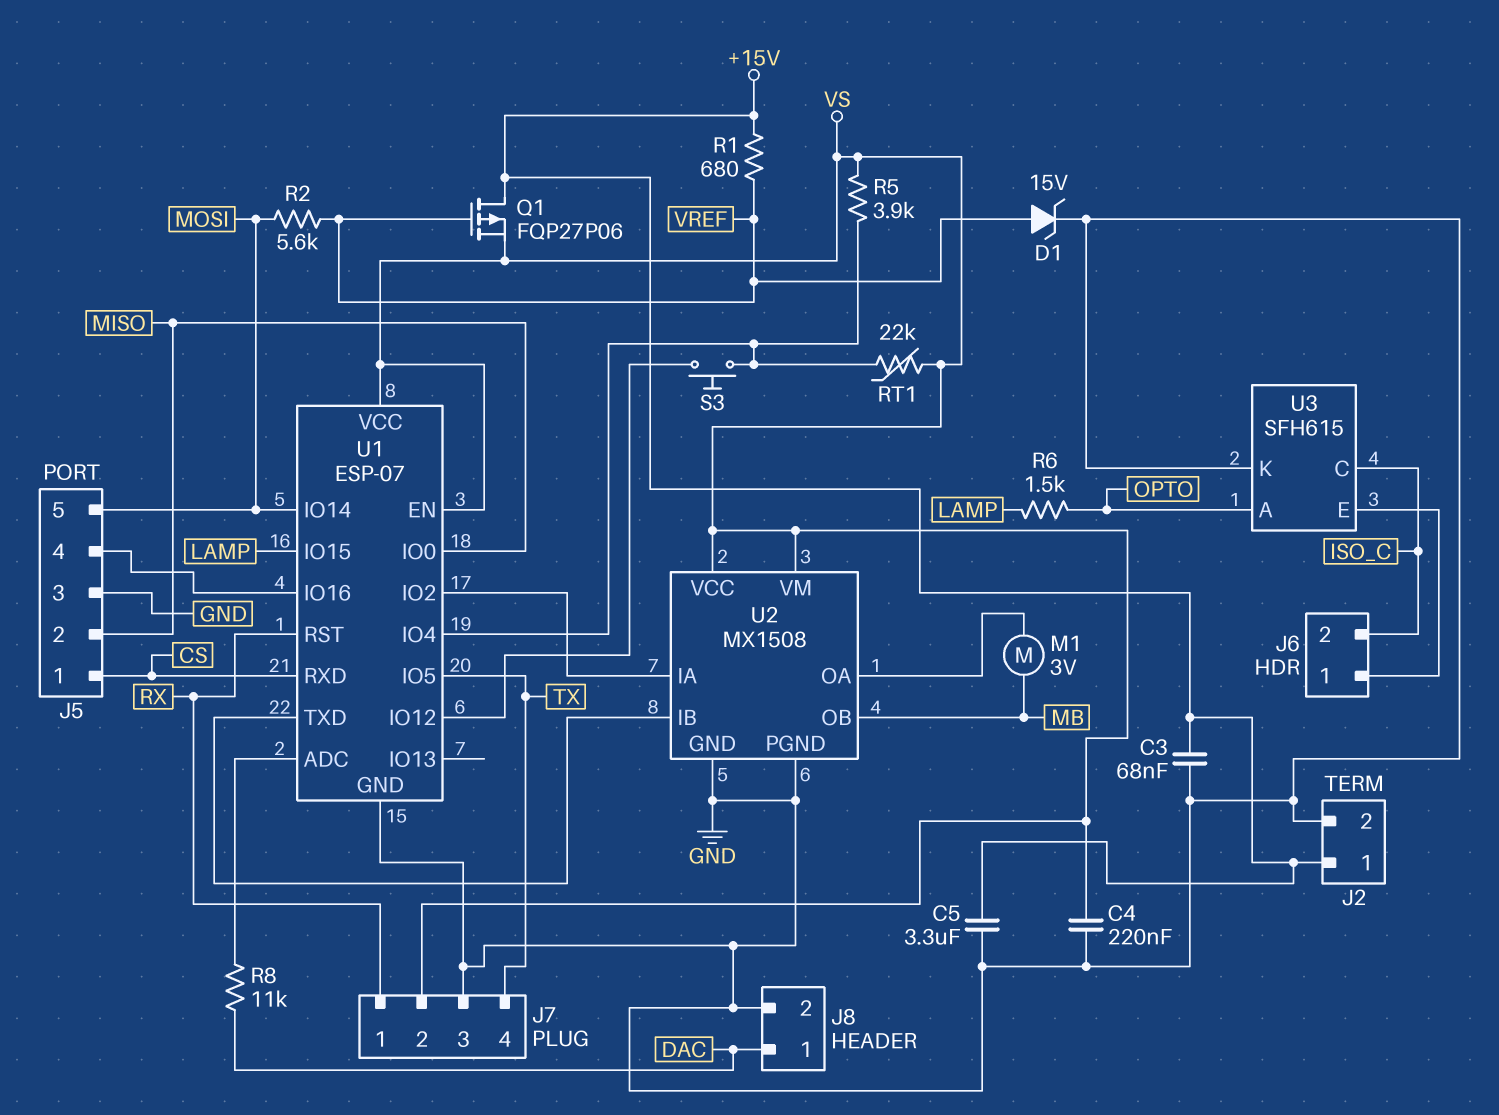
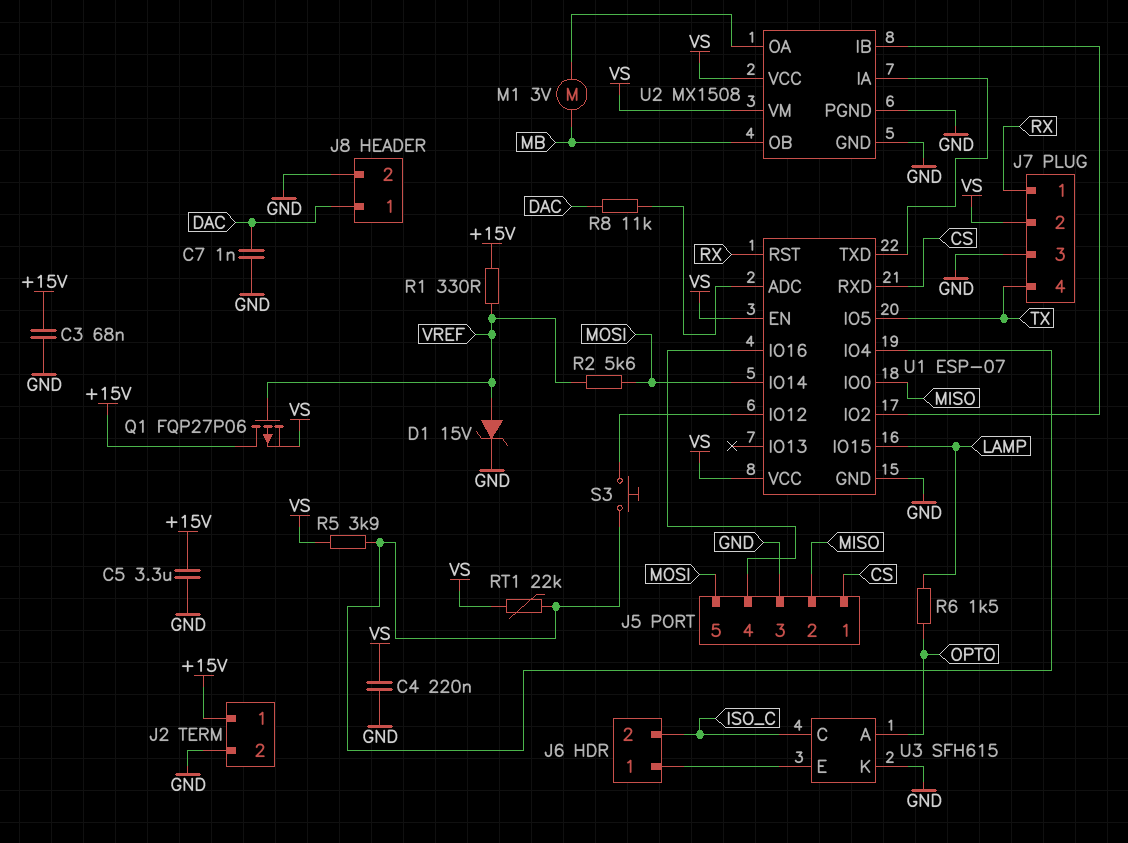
C7: none -> 1nF (DAC, GND)
R1: 680 (+15V, VREF) -> 330 (+15V, VREF)
U2 pin IA: U1/IO2 -> U1/TXD
U2 pin IB: U1/TXD -> U1/IO2

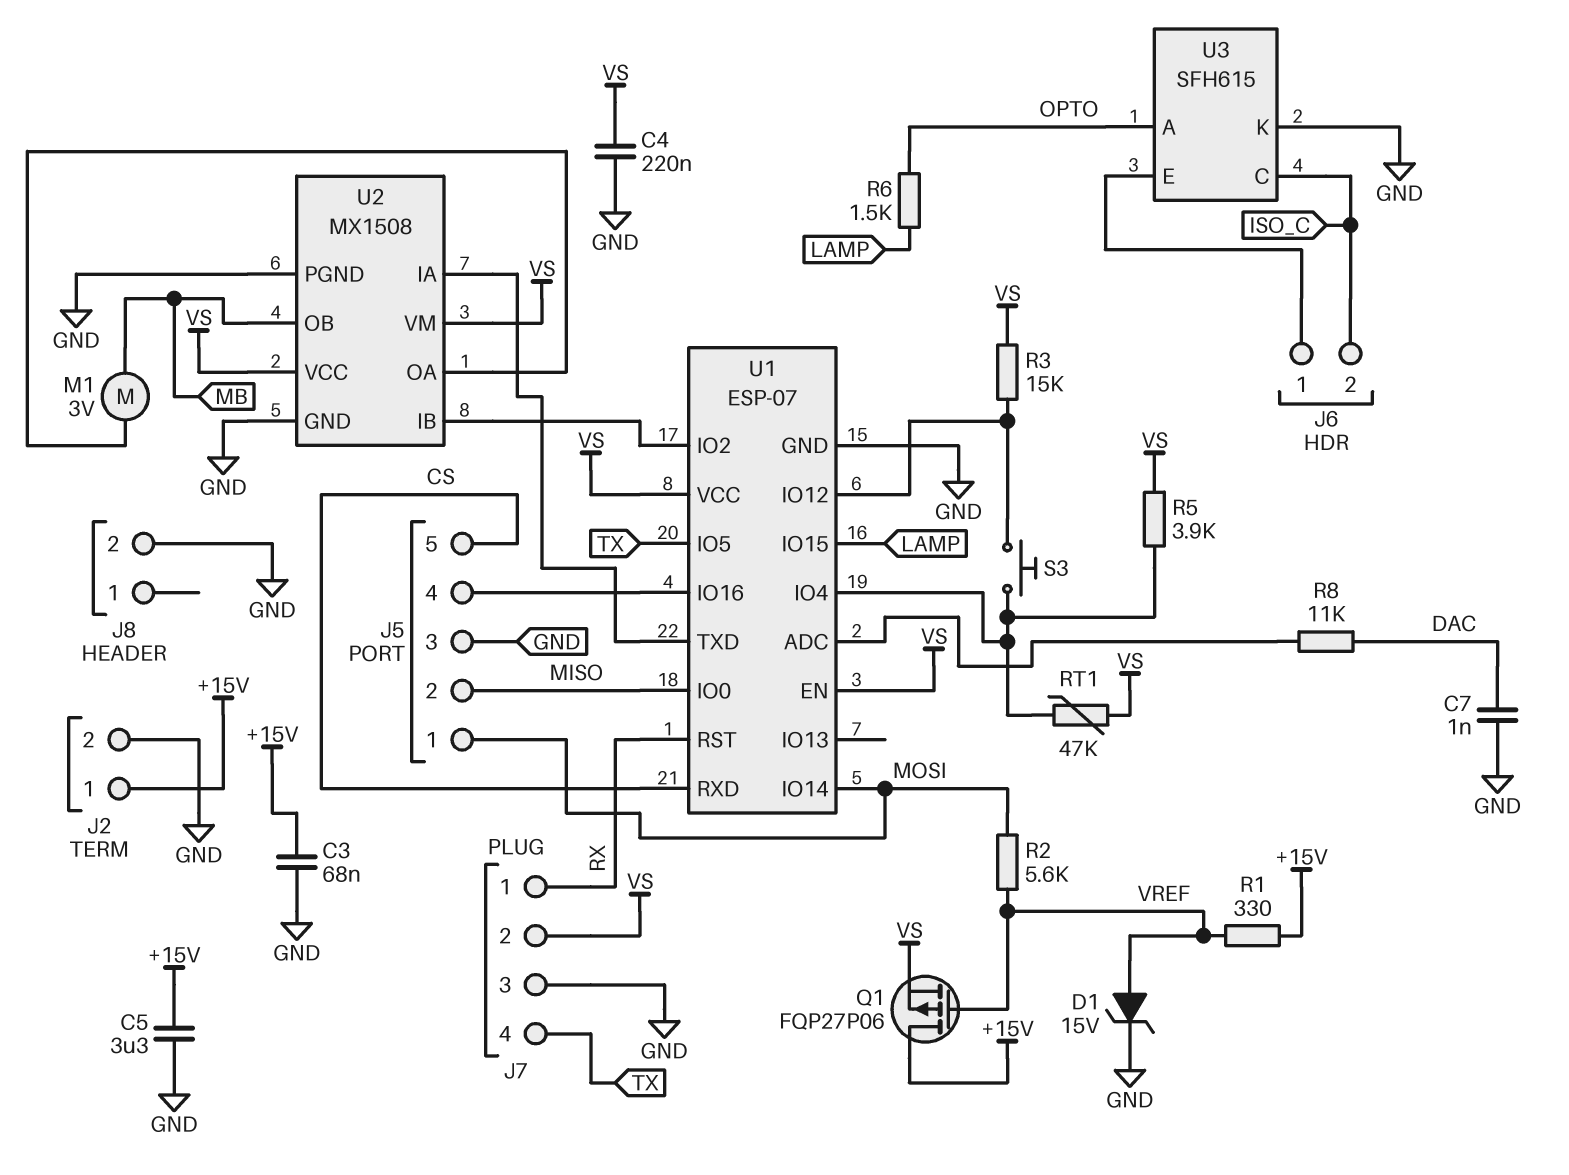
J5 pin 1: CS -> MOSI
J5 pin 5: MOSI -> CS
J8 pin 1: DAC -> none
R3: none -> 15k (U1/IO12, VS)
RT1: 22k (U1/IO4, VS) -> 47k (U1/IO4, VS)

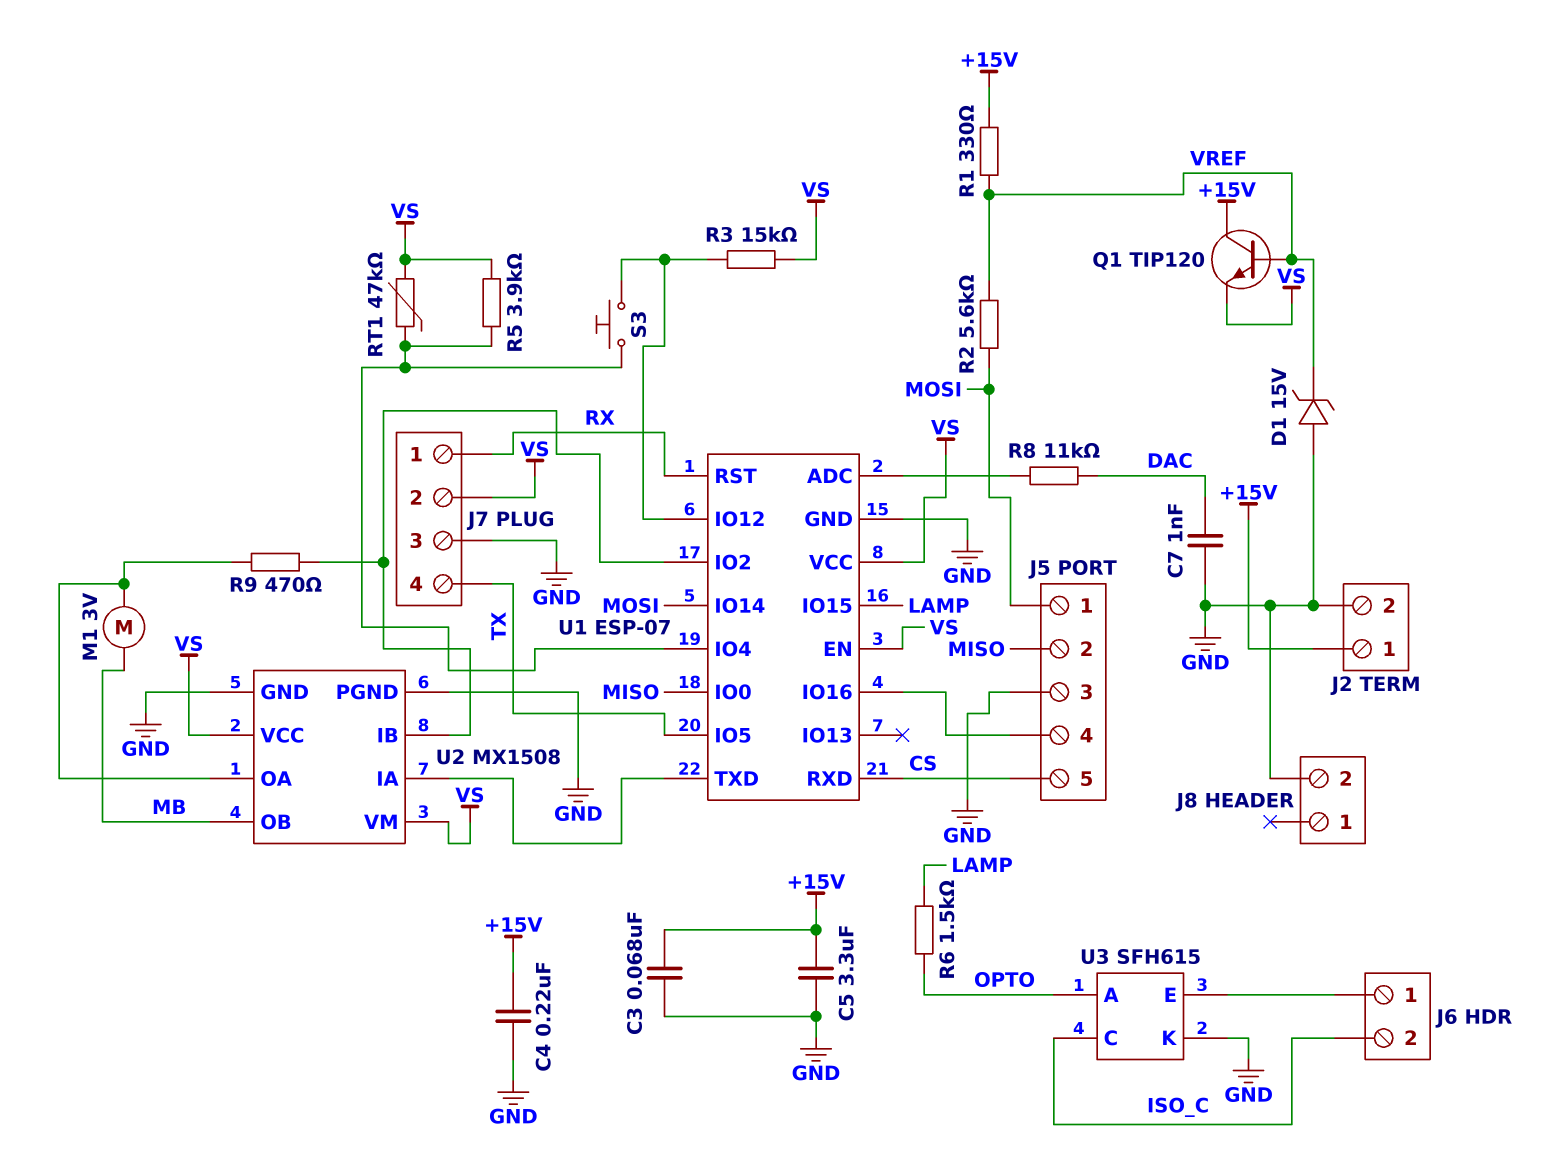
C4: 220nF (GND, VS) -> 220nF (+15V, GND)
D1: zener 15V (A VREF, K GND) -> zener 15V (A GND, K VREF)
Q1: PMOS FQP27P06 (G VREF, D +15V, S VS) -> NPN TIP120 (B VREF, C +15V, E VS)
R9: none -> 470 (U1/IO2, U2/OA)

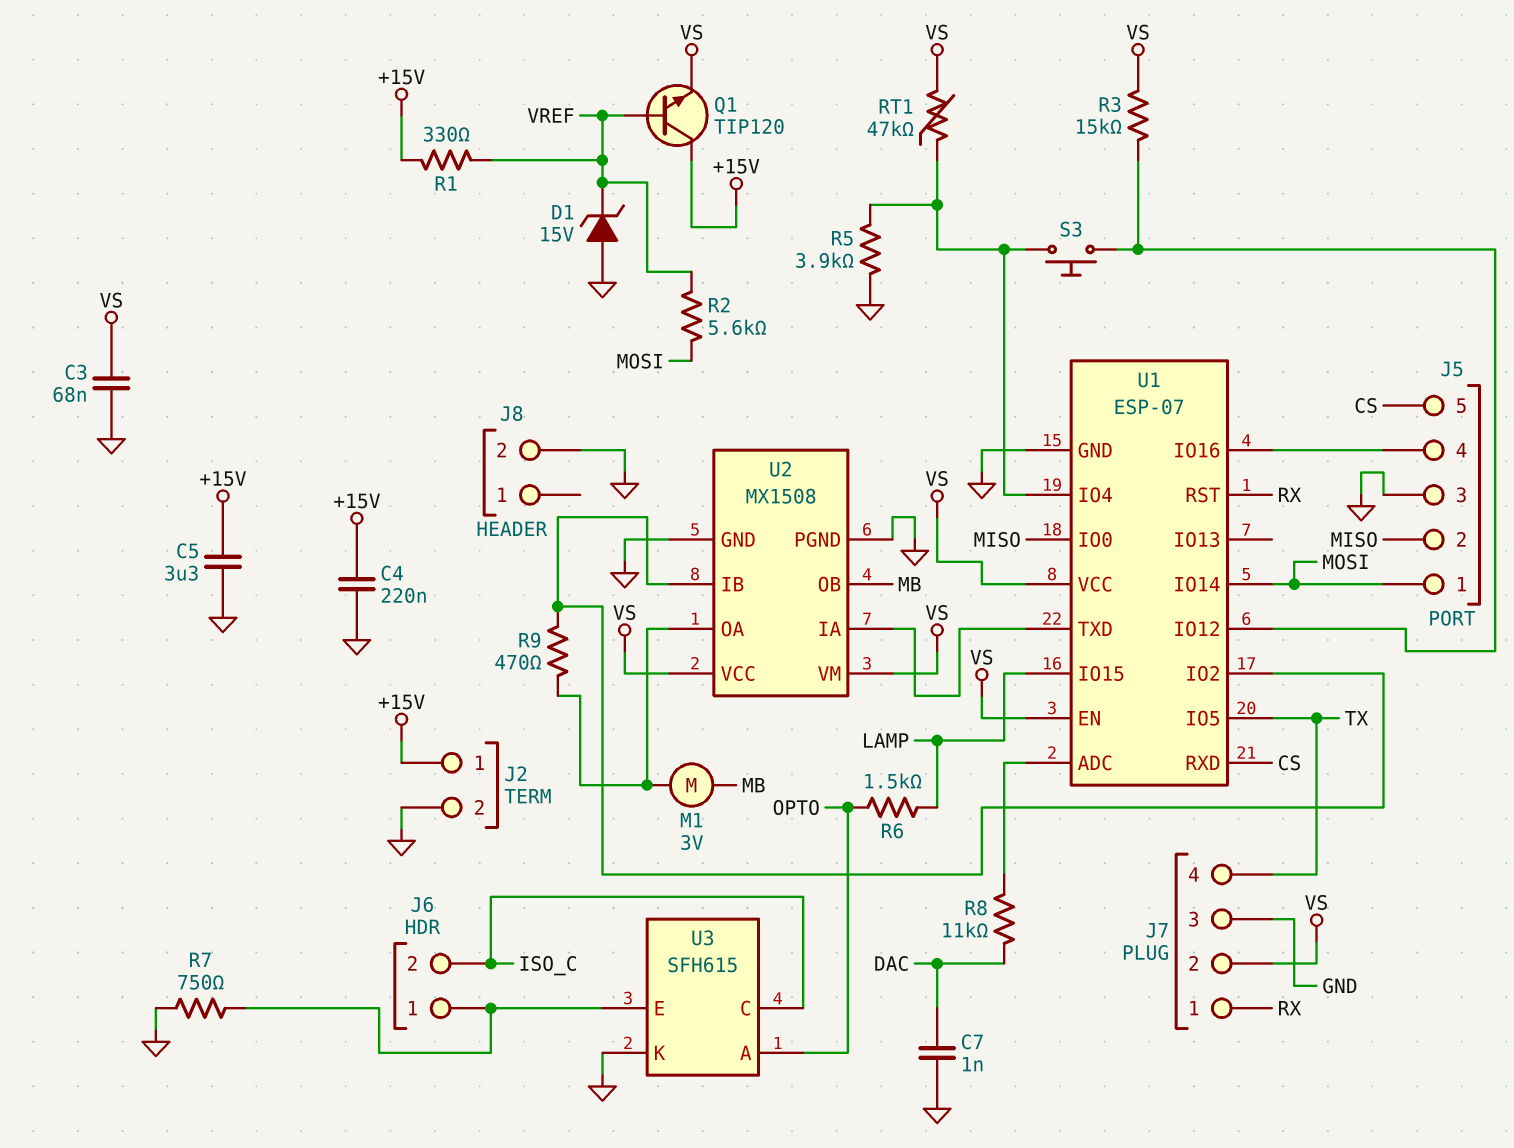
C3: 68nF (+15V, GND) -> 68nF (GND, VS)
R5: 3.9k (U1/IO4, VS) -> 3.9k (GND, U1/IO4)
R7: none -> 750 (GND, J6/1)

